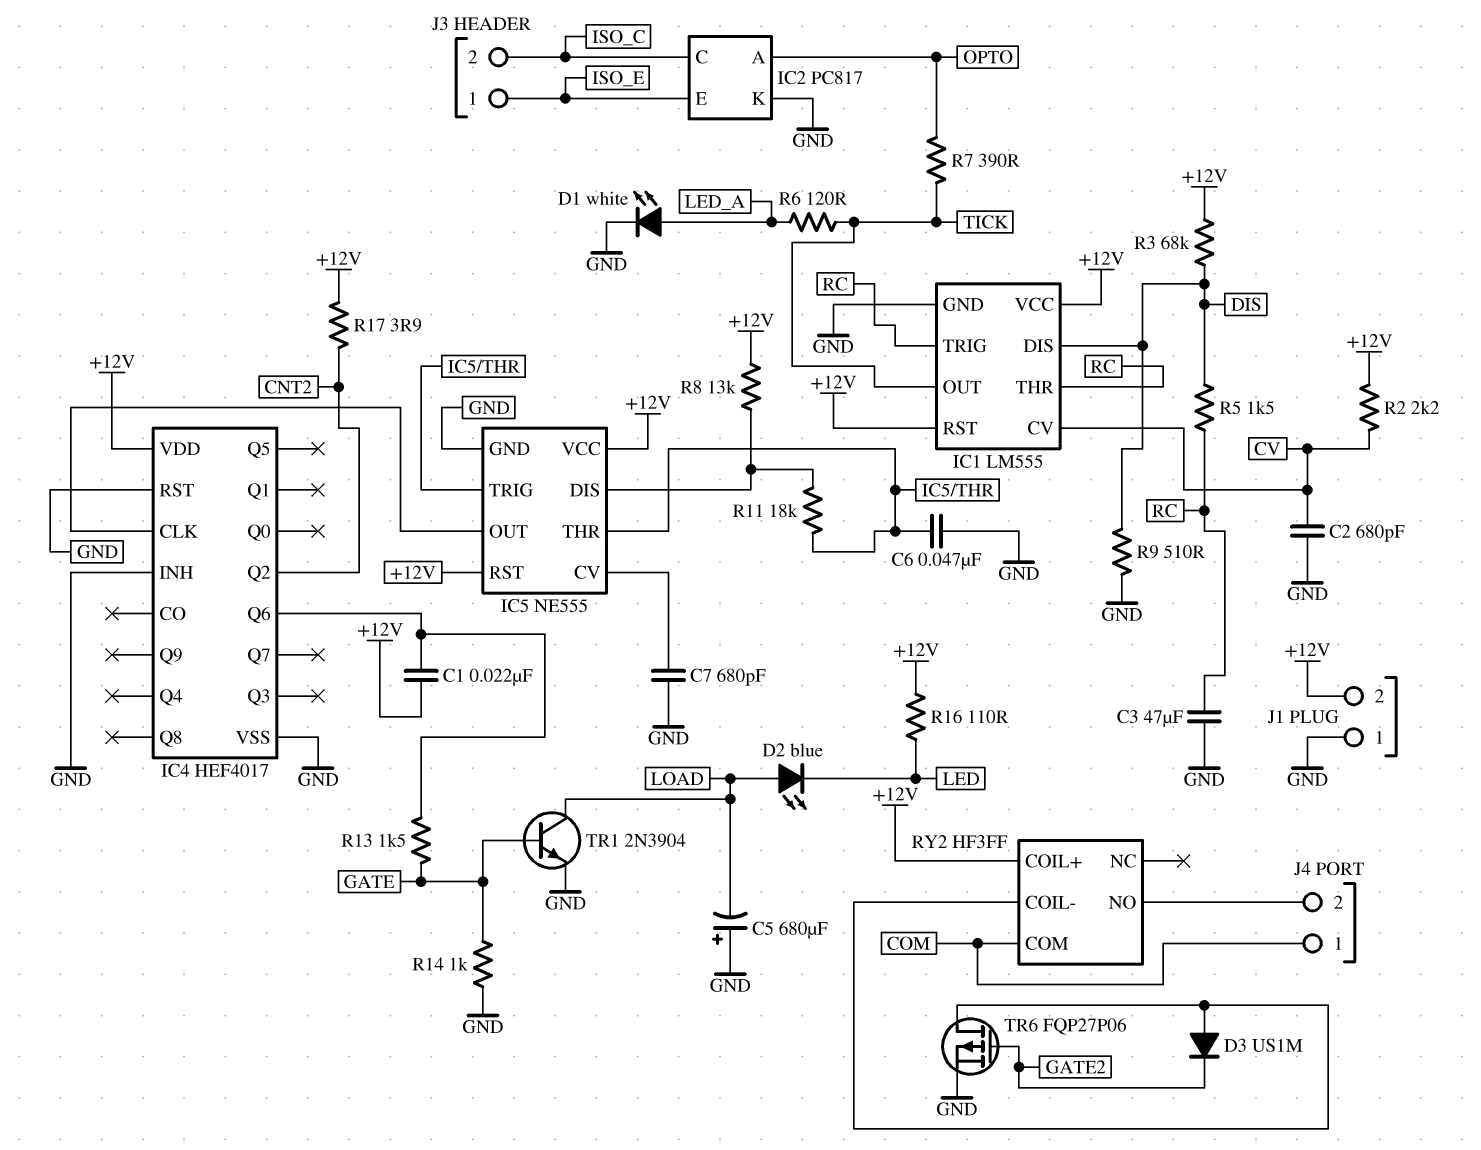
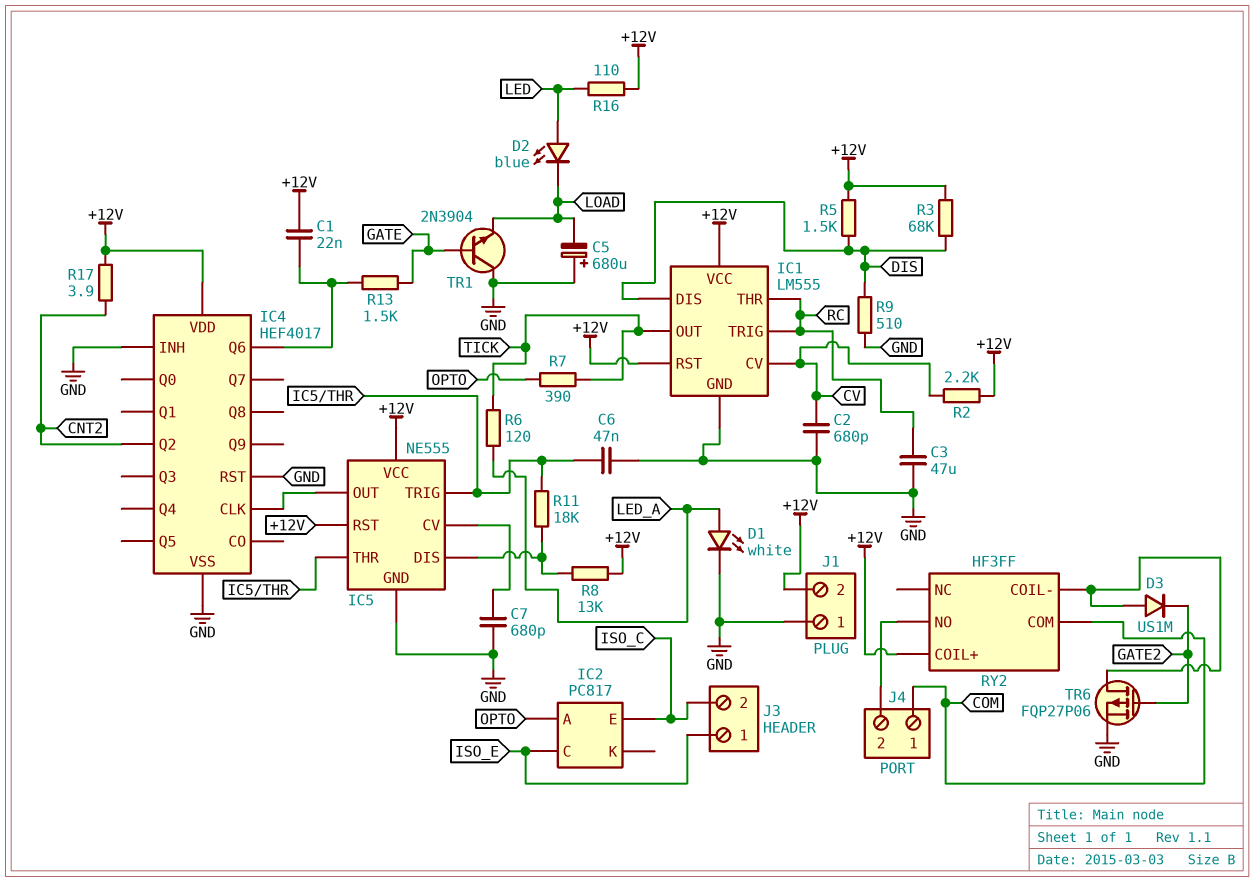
D2: LED blue (A LOAD, K LED) -> LED blue (A LED, K LOAD)
IC2 pin C: ISO_C -> ISO_E
IC2 pin E: ISO_E -> ISO_C
IC2 pin K: GND -> none
R5: 1.5k (DIS, RC) -> 1.5k (+12V, DIS)
R14: 1k (GATE, GND) -> none
TR1: NPN 2N3904 (B GATE, C LOAD, E GND) -> NPN 2N3904 (B GATE, C GND, E LOAD)

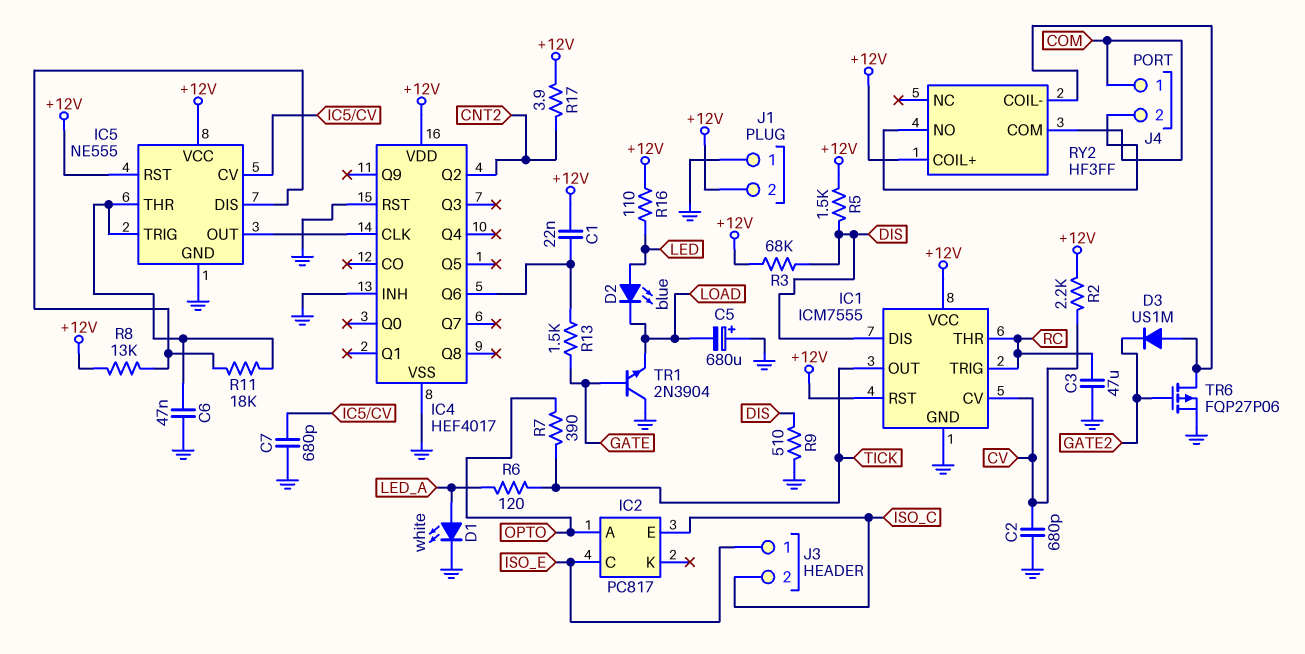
IC1: LM555 -> ICM7555

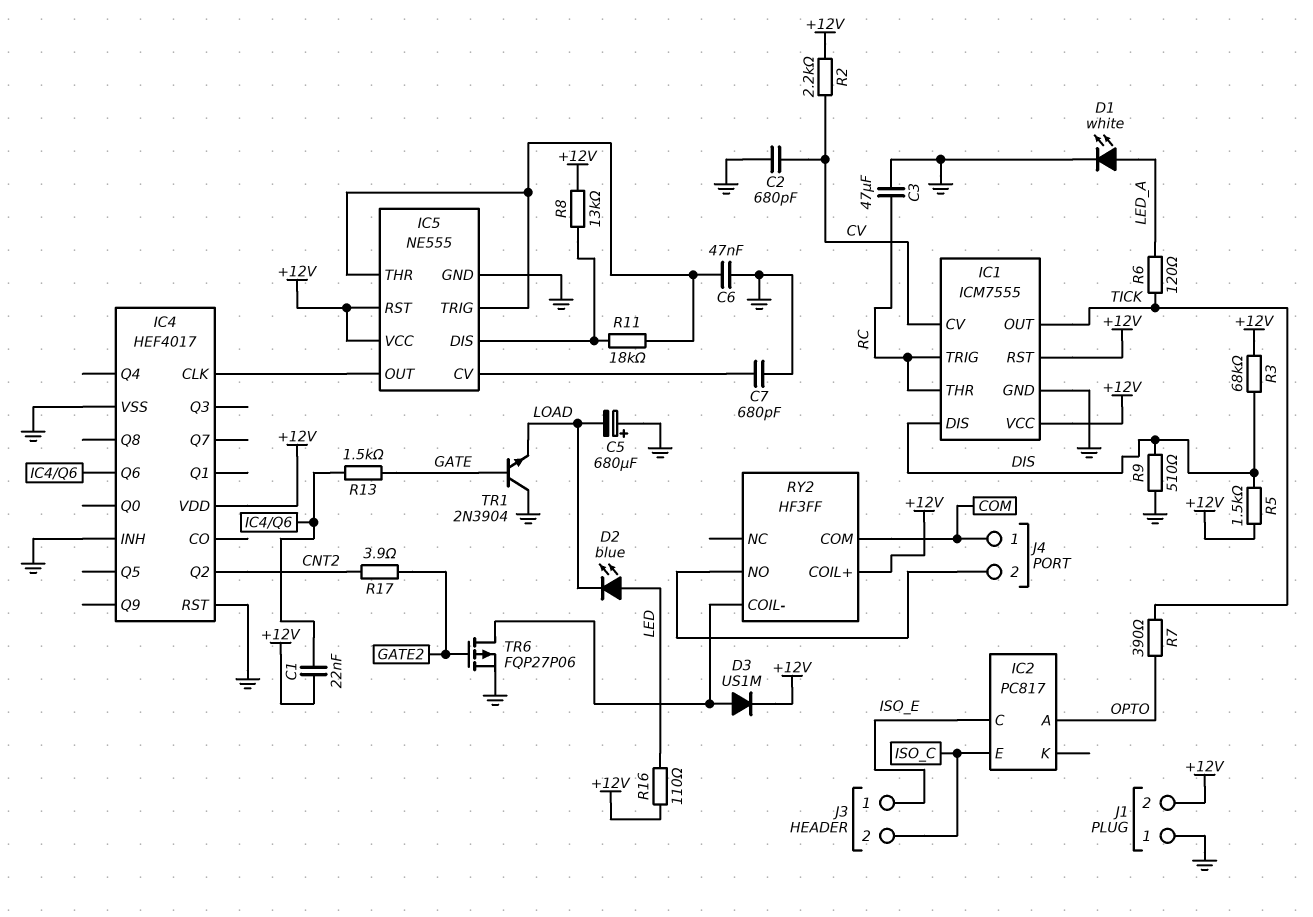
D3: diode US1M (A RY2/COIL-, K GATE2) -> diode US1M (A RY2/COIL-, K +12V)
R17: 3.9 (+12V, CNT2) -> 3.9 (CNT2, GATE2)

